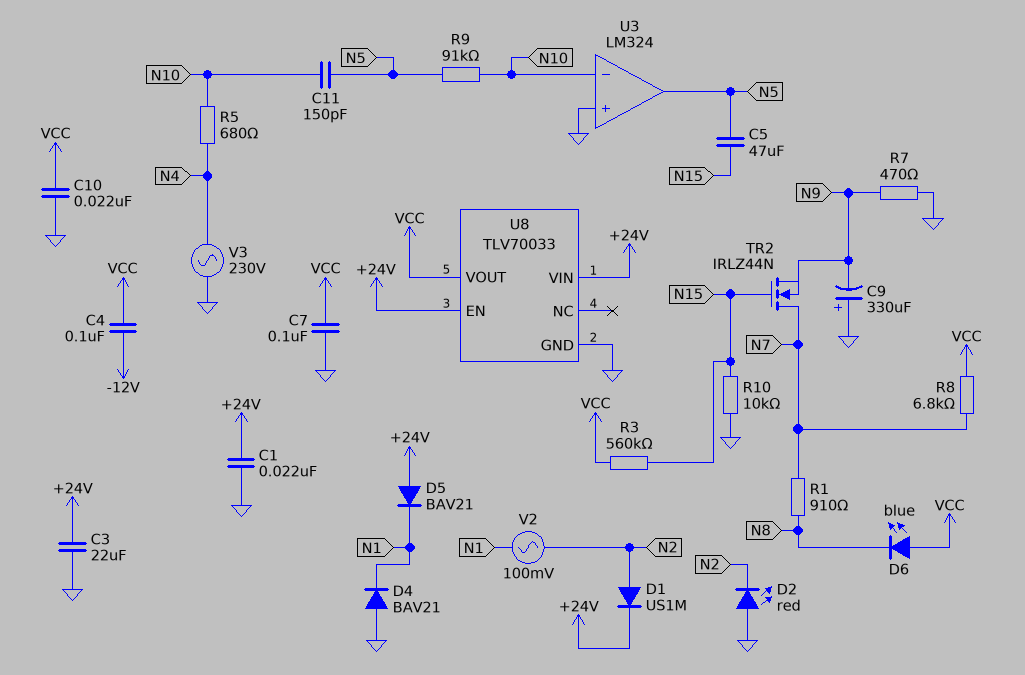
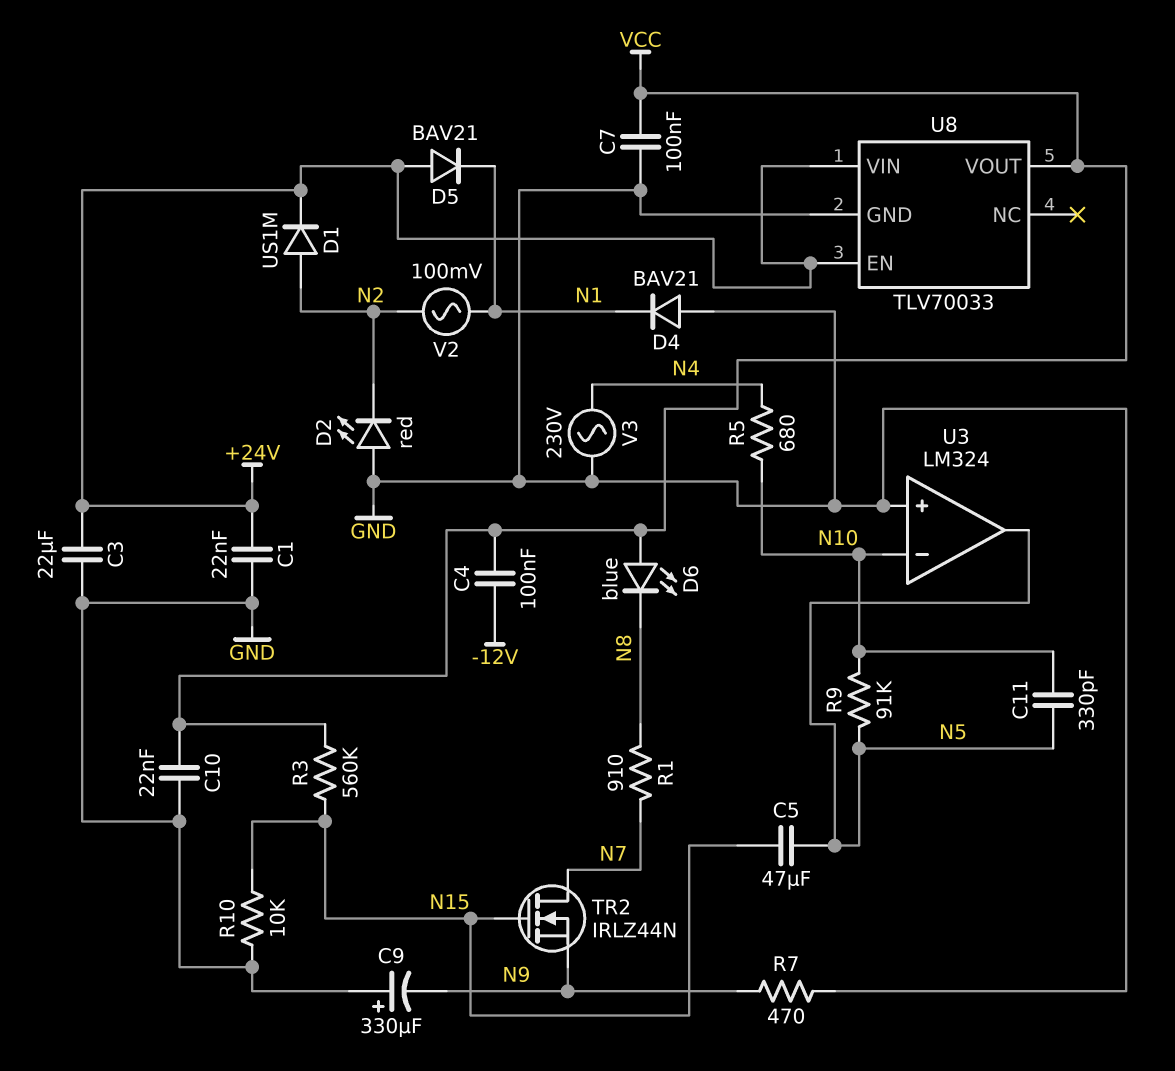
C11: 150pF (N5, N10) -> 330pF (N5, N10)
R8: 6.8k (N7, VCC) -> none

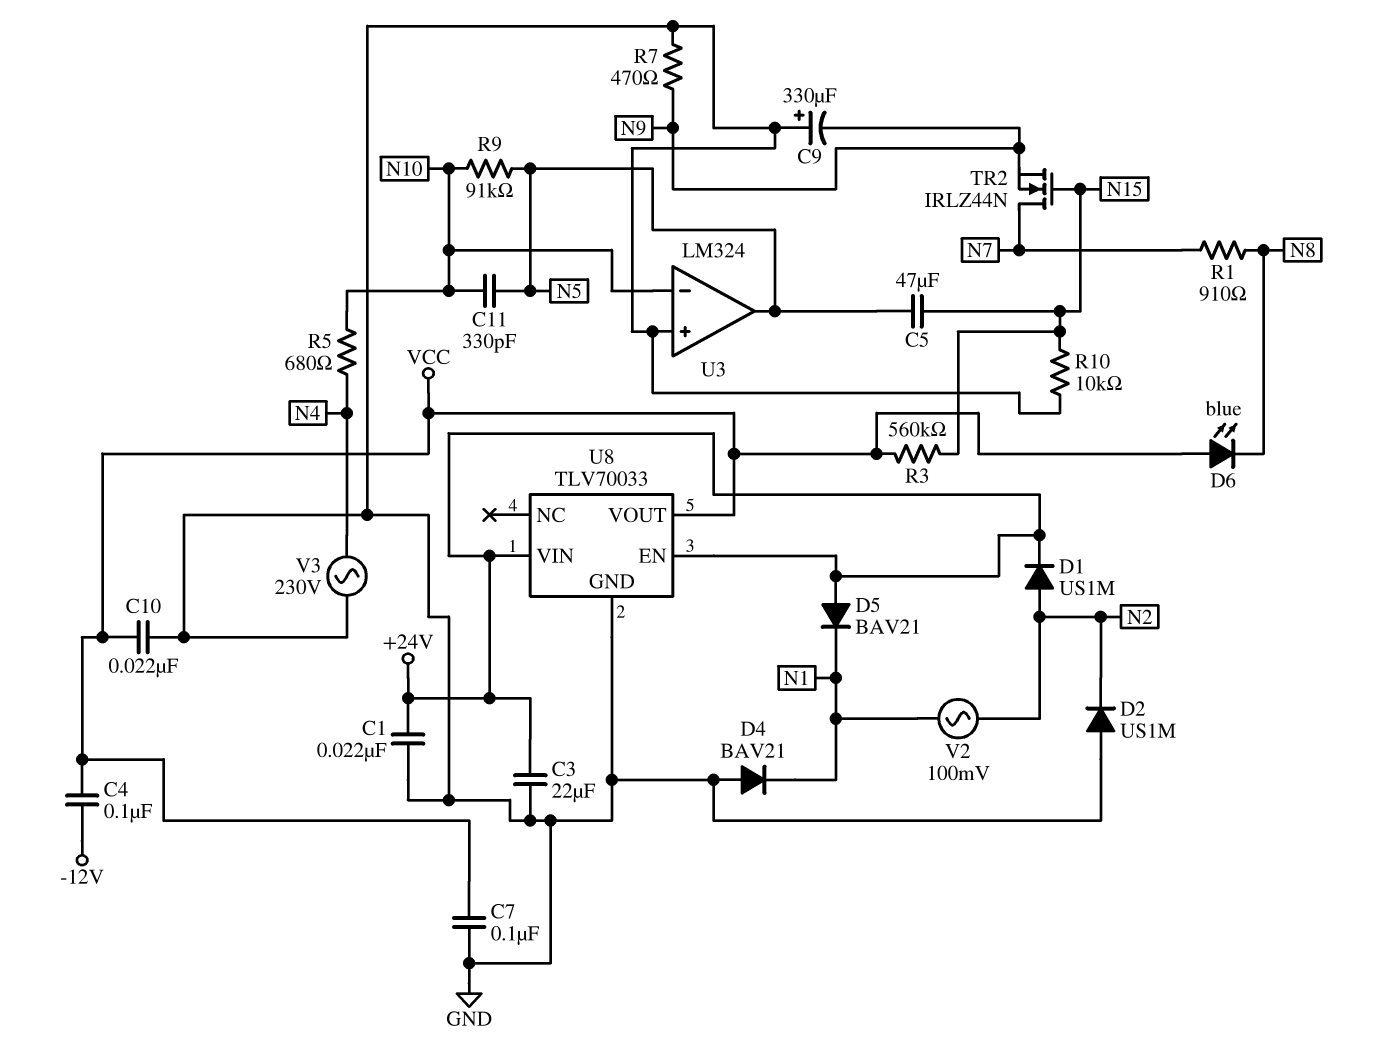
D2: LED red (A GND, K N2) -> diode US1M (A GND, K N2)

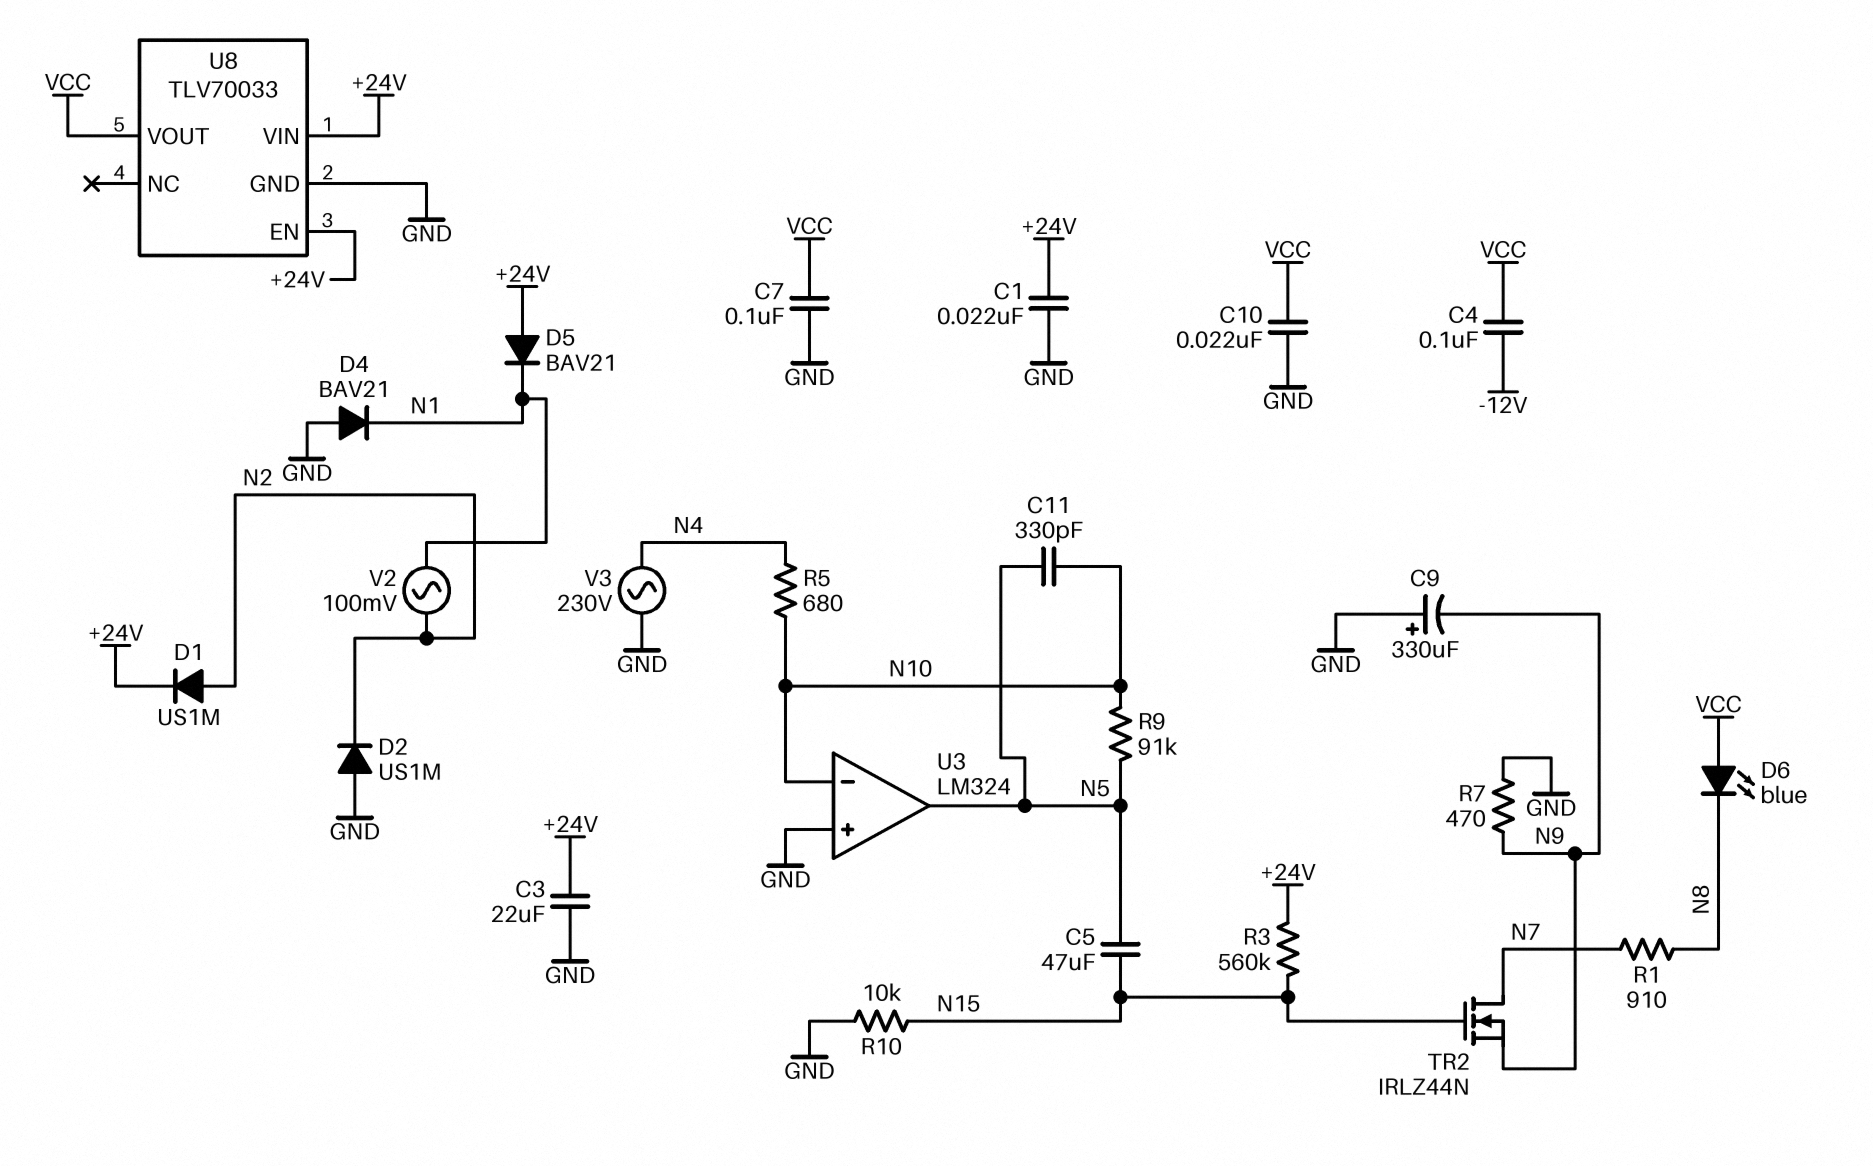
R3: 560k (N15, VCC) -> 560k (+24V, N15)

